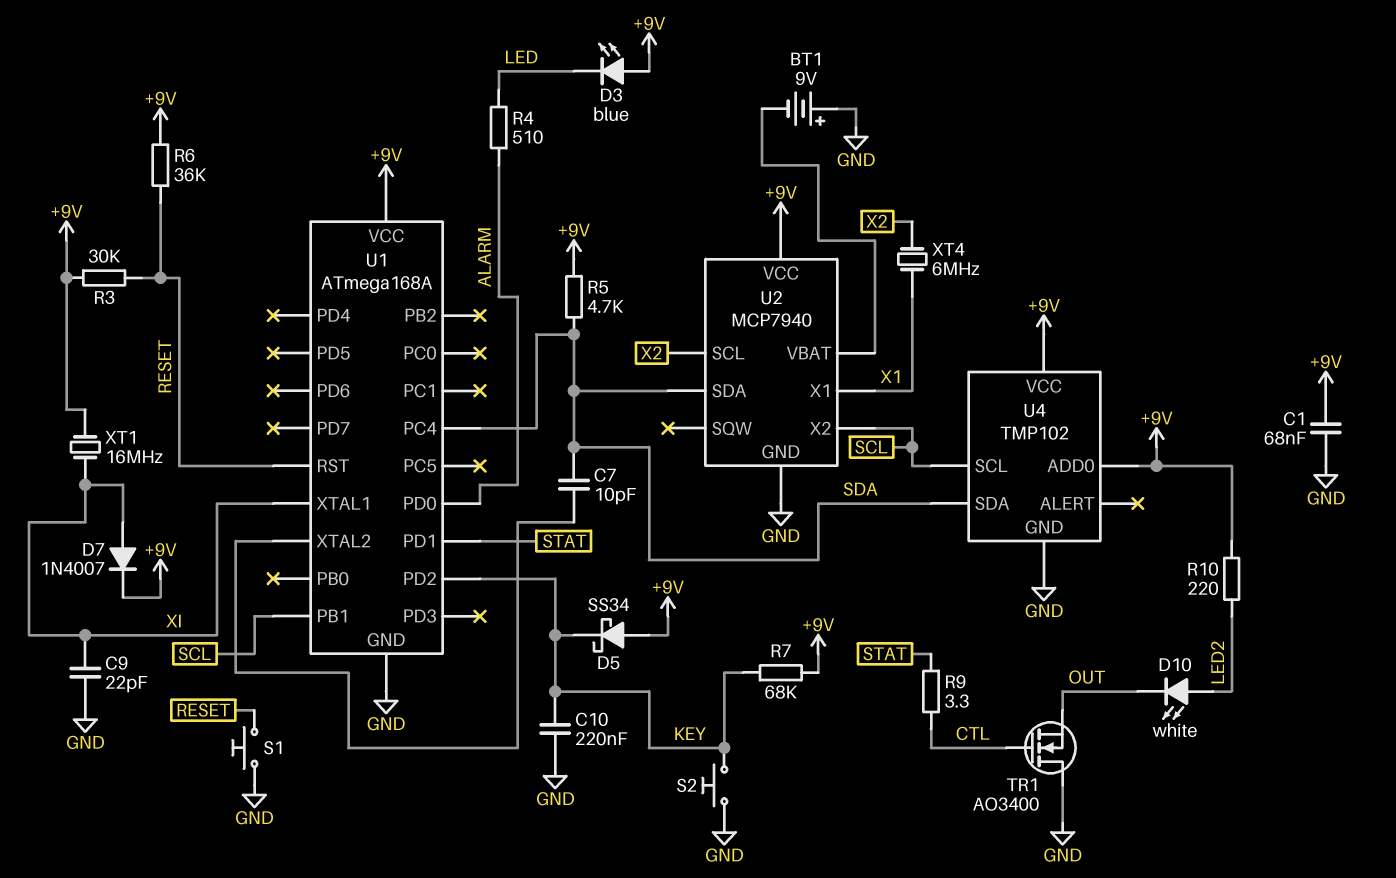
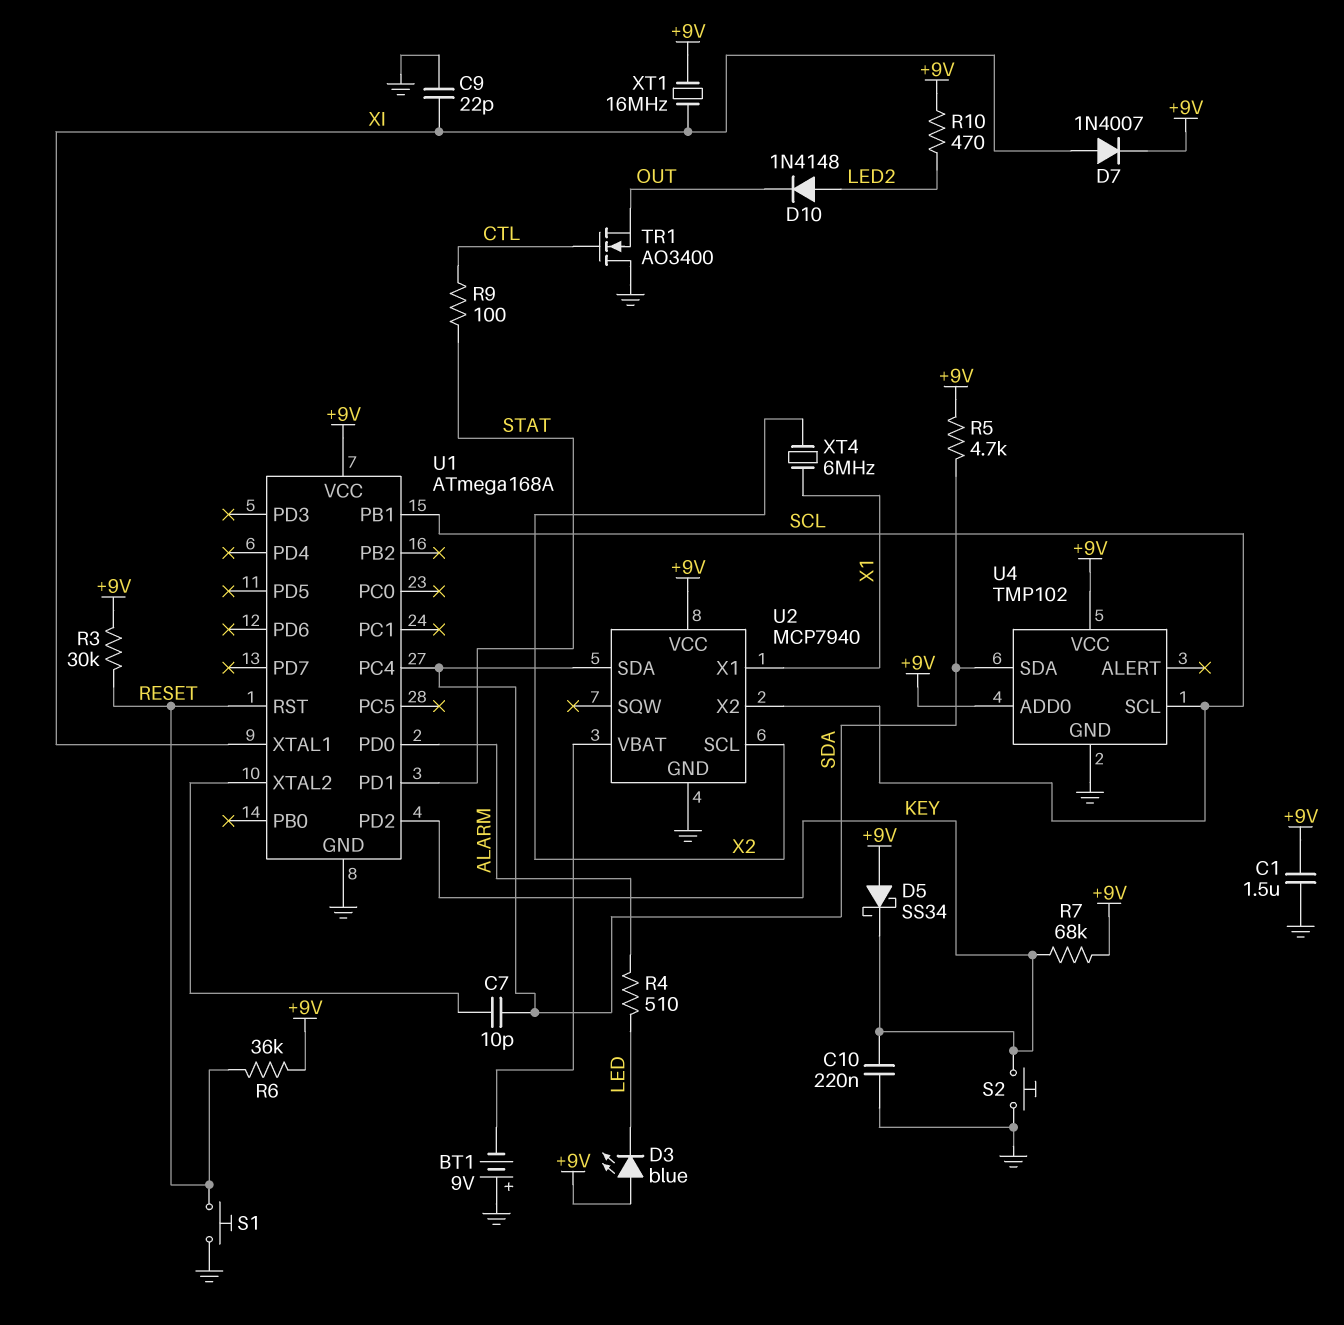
C1: 68nF (+9V, GND) -> 1.5uF (+9V, GND)
D10: LED white (A LED2, K OUT) -> diode 1N4148 (A LED2, K OUT)
R9: 3.3 (CTL, STAT) -> 100 (CTL, STAT)
R10: 220 (+9V, LED2) -> 470 (+9V, LED2)

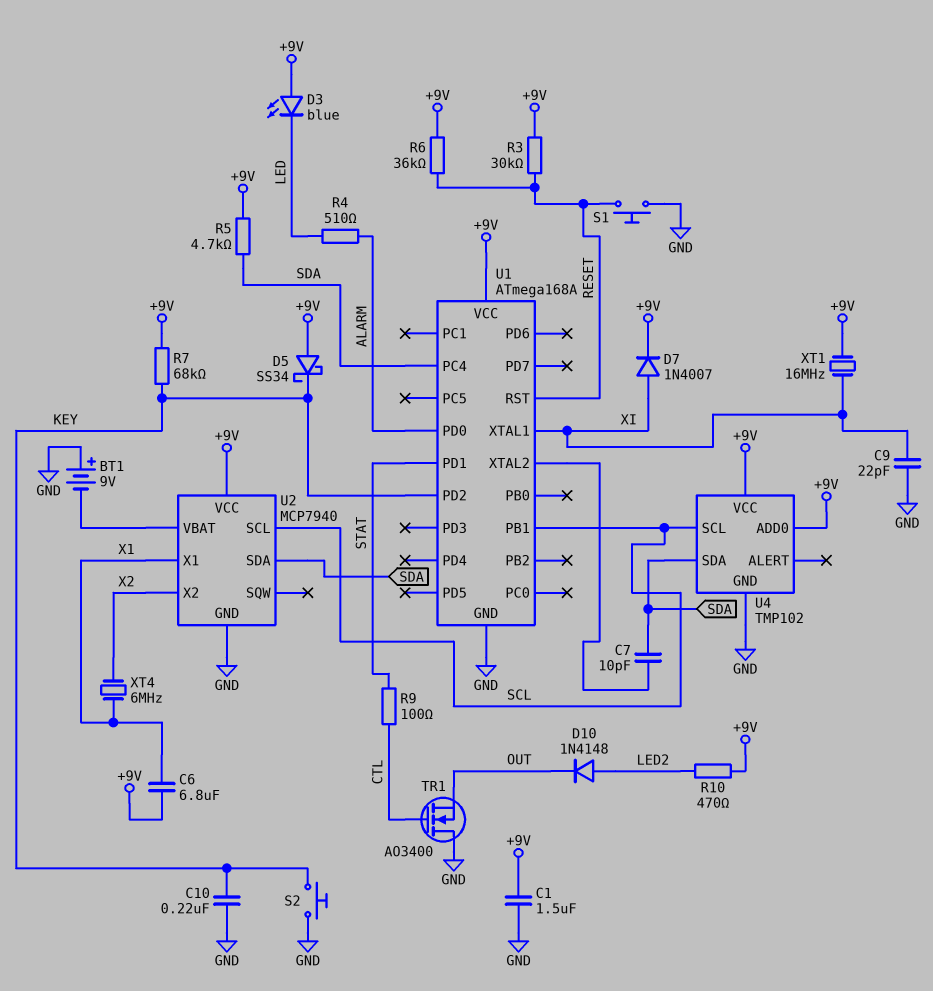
C6: none -> 6.8uF (+9V, X1)
U2 pin SCL: X2 -> SCL
U2 pin X2: SCL -> X2

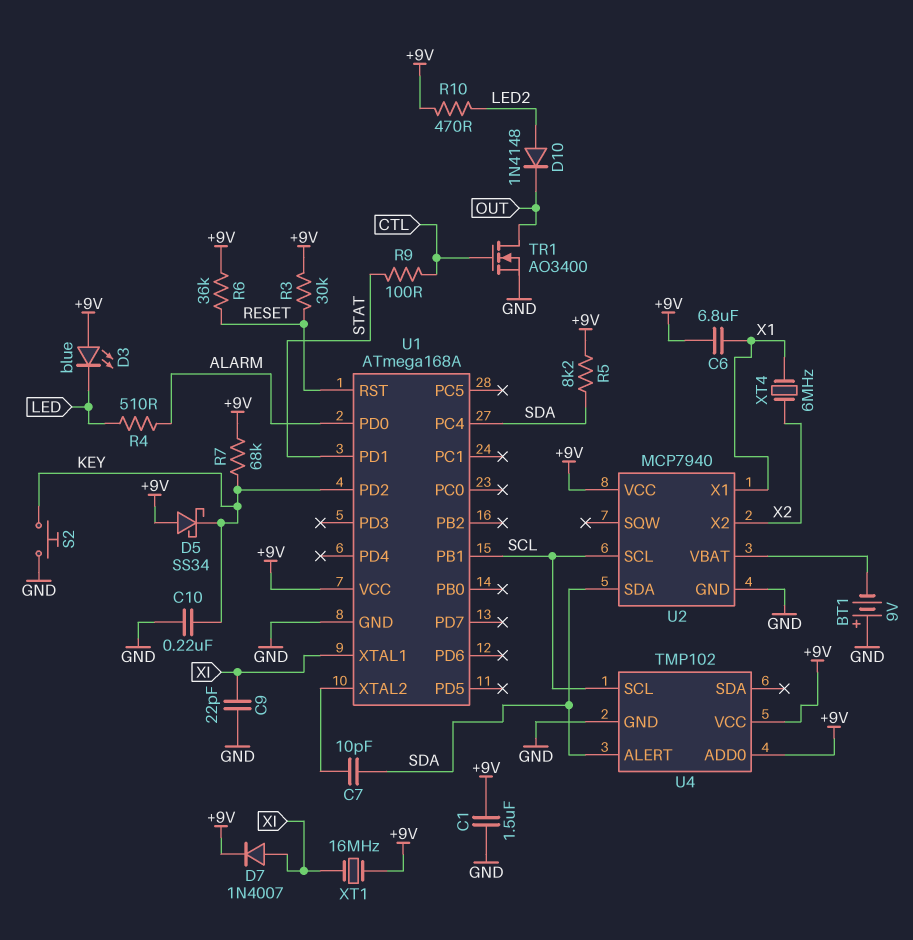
R5: 4.7k (+9V, SDA) -> 8.2k (+9V, SDA)
S1: button (GND, RESET) -> none
TR1: NMOS AO3400 (G CTL, D GND, S OUT) -> NMOS AO3400 (G CTL, D OUT, S GND)
U4 pin ALERT: none -> SDA
U4 pin SDA: SDA -> none

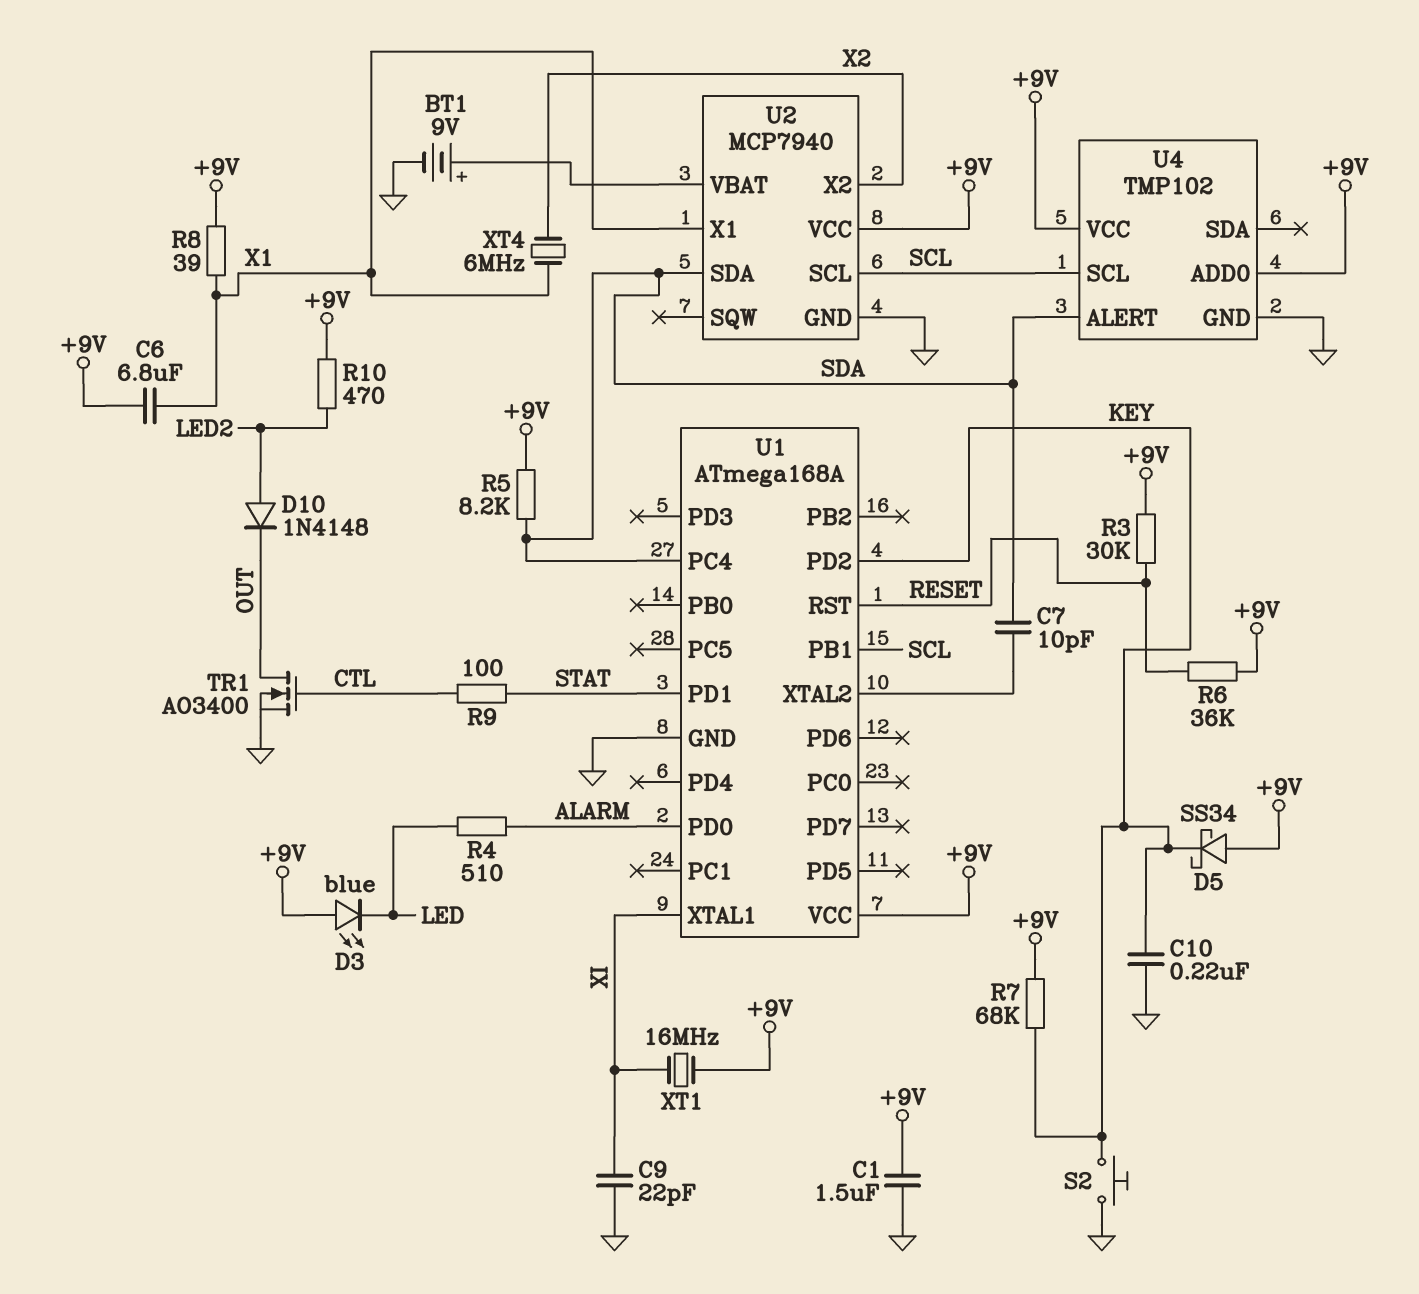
BT1: 9V (plus GND, minus U2/VBAT) -> 9V (plus U2/VBAT, minus GND)
D7: diode 1N4007 (A XI, K +9V) -> none
R8: none -> 39 (+9V, X1)

